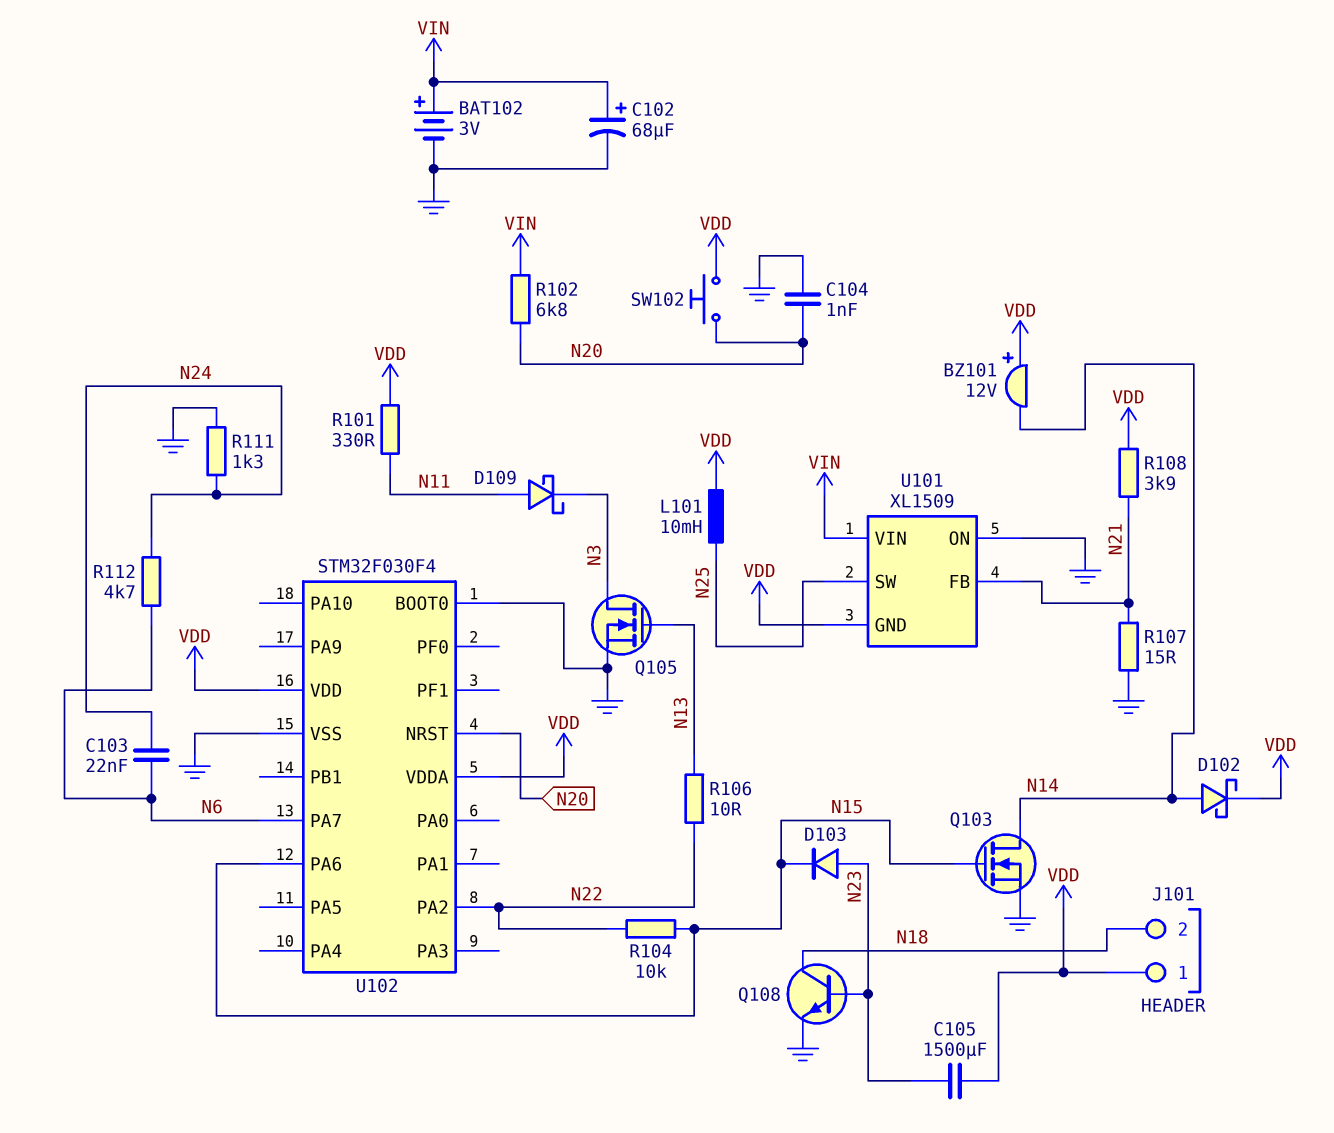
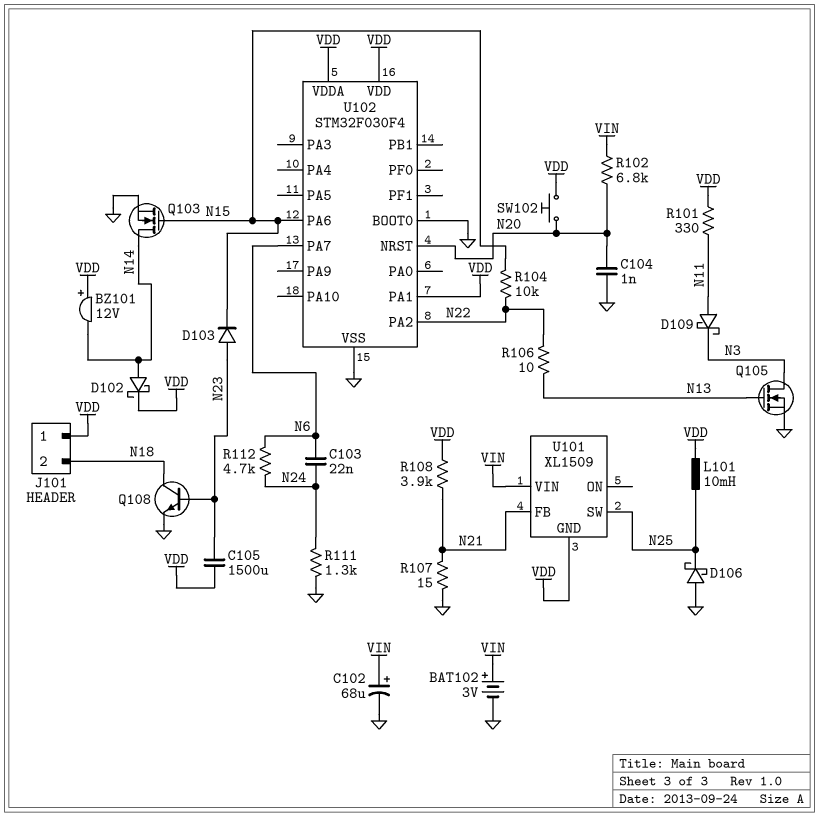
D106: none -> schottky (A GND, K N25)
U101 pin ON: GND -> none
U102 pin PA1: none -> VDD

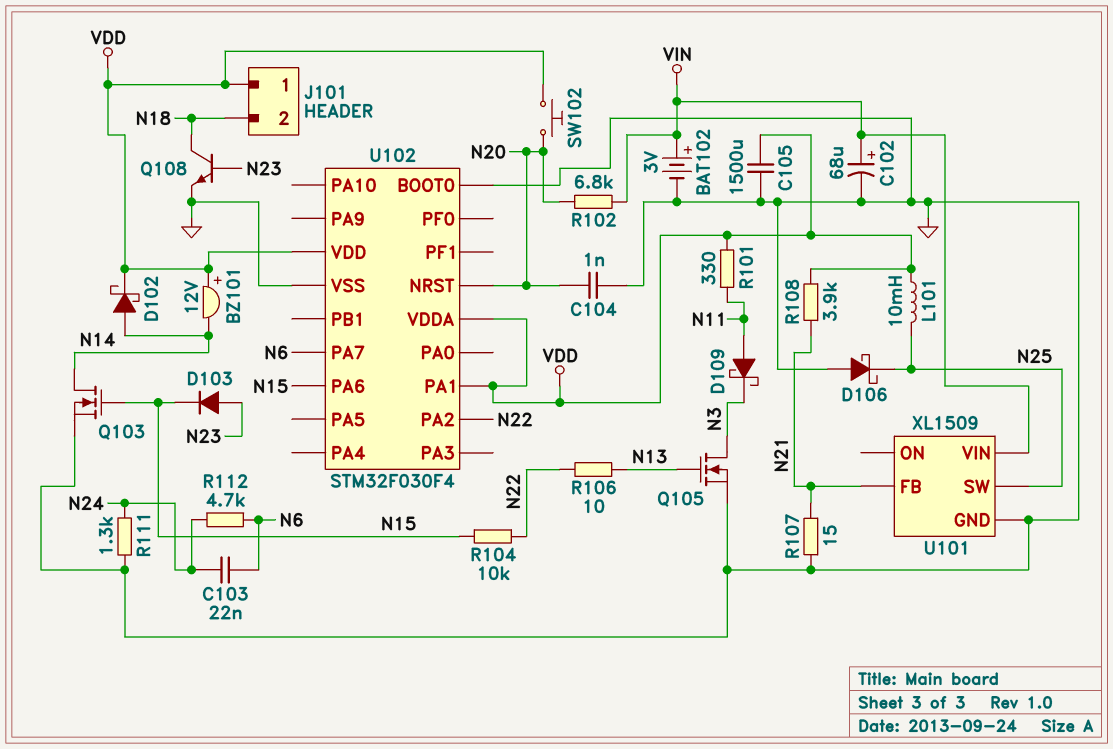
C105: 1500uF (N23, VDD) -> 1500uF (GND, VDD)
U101 pin GND: VDD -> GND

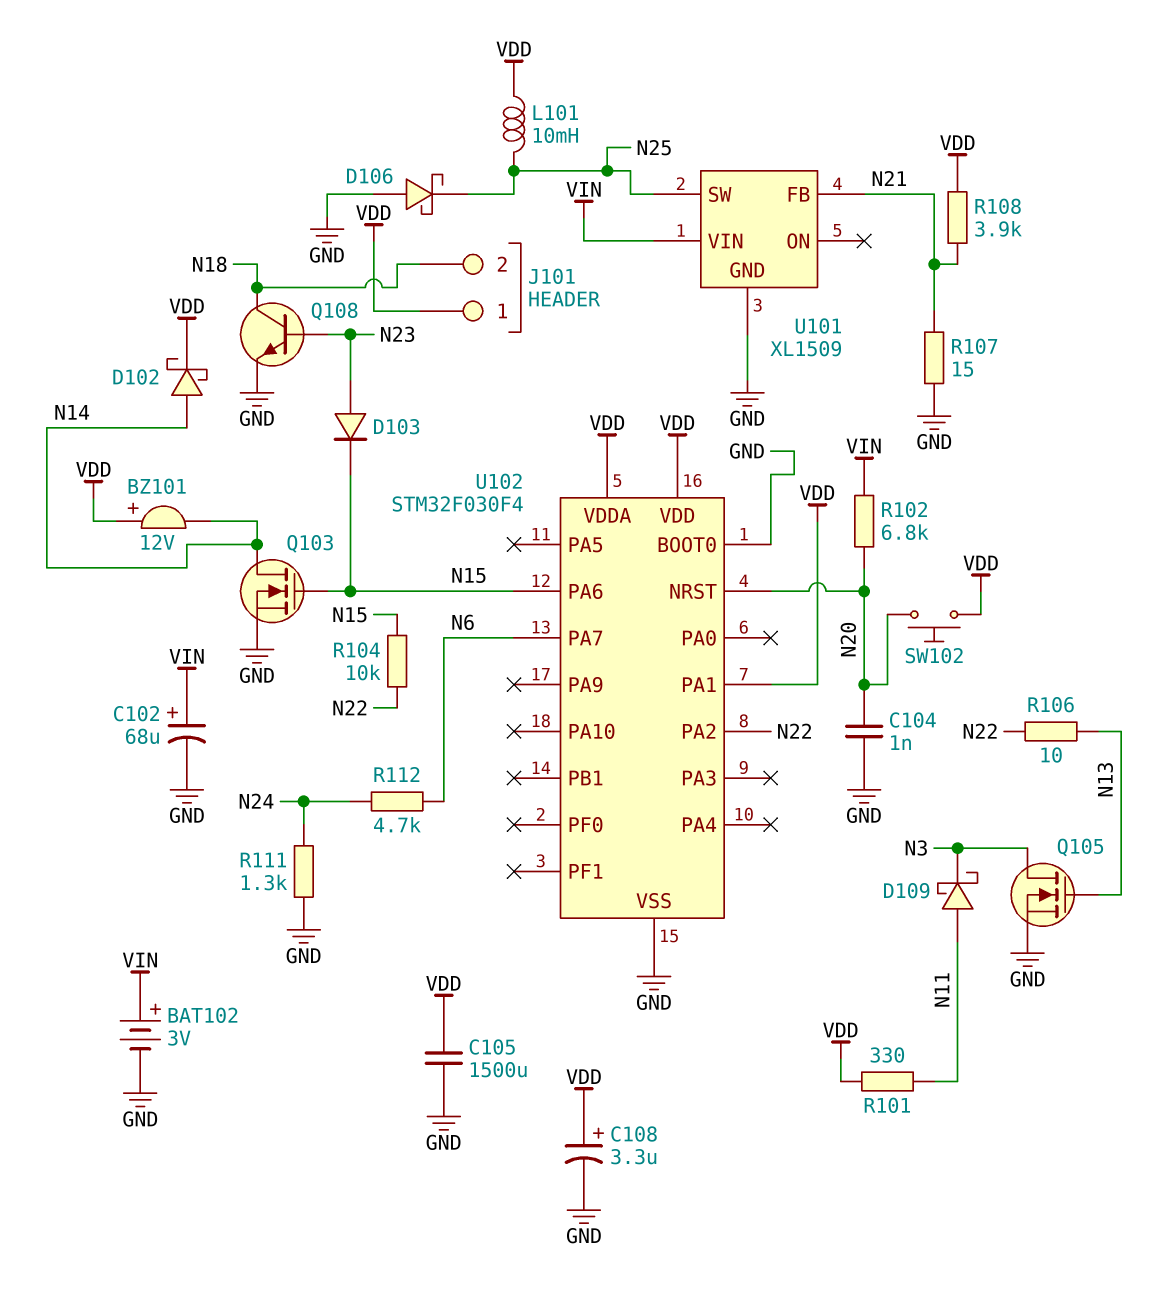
C103: 22nF (N6, N24) -> none
C108: none -> 3.3uF (plus VDD, minus GND)

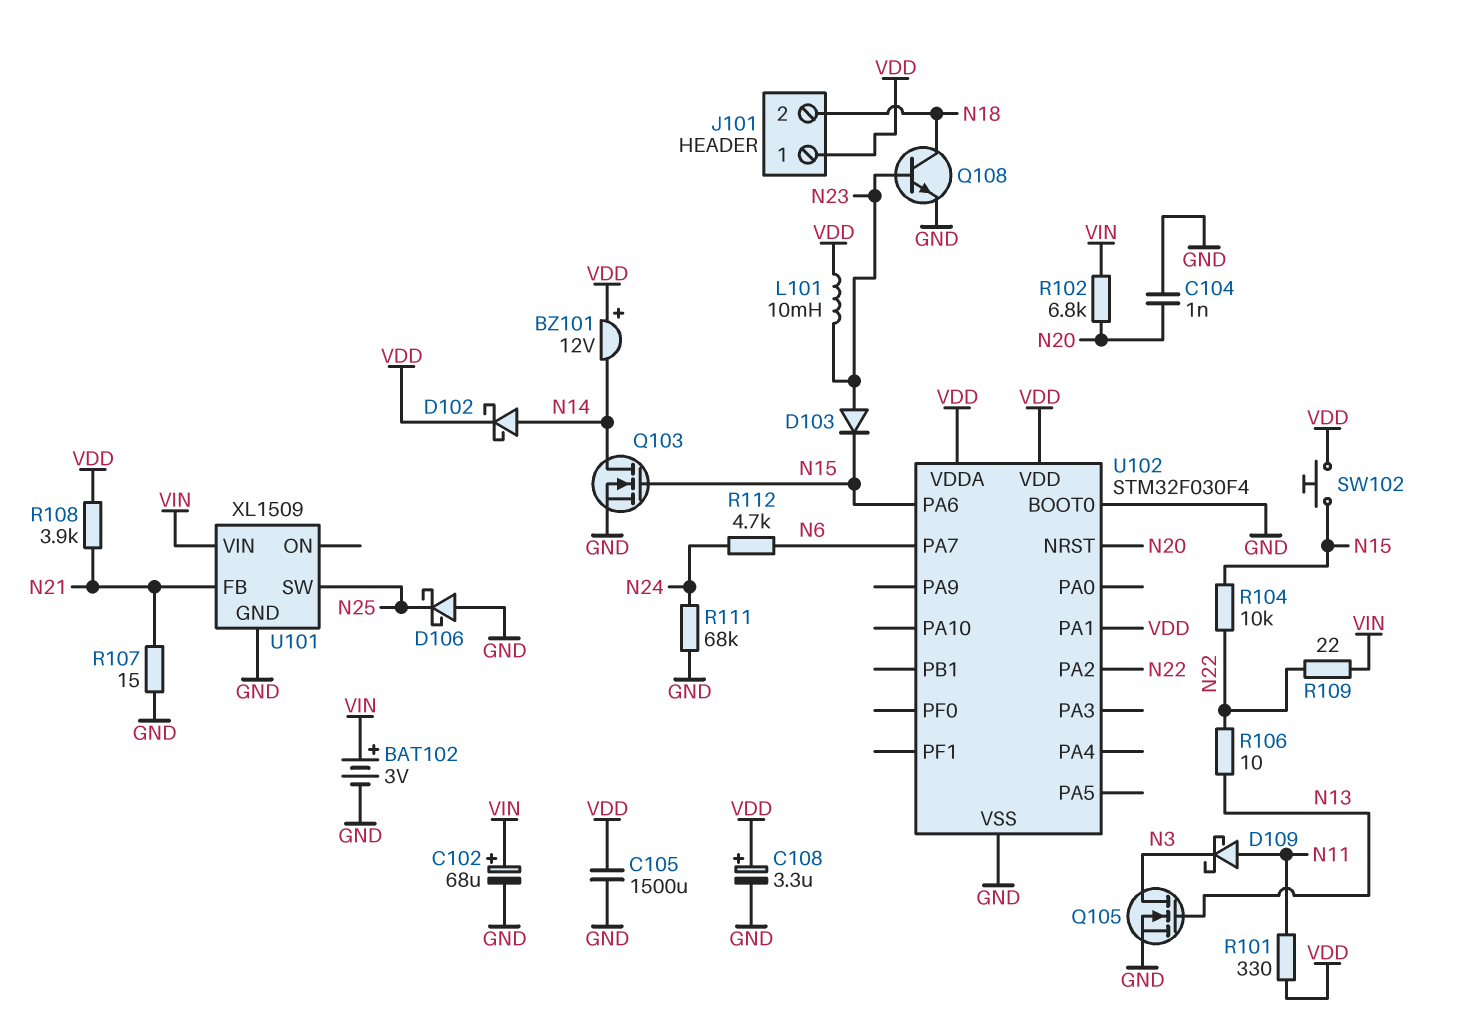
L101: 10mH (N25, VDD) -> 10mH (N23, VDD)
R109: none -> 22 (N22, VIN)
R111: 1.3k (GND, N24) -> 68k (GND, N24)
SW102: button (N20, VDD) -> button (N15, VDD)

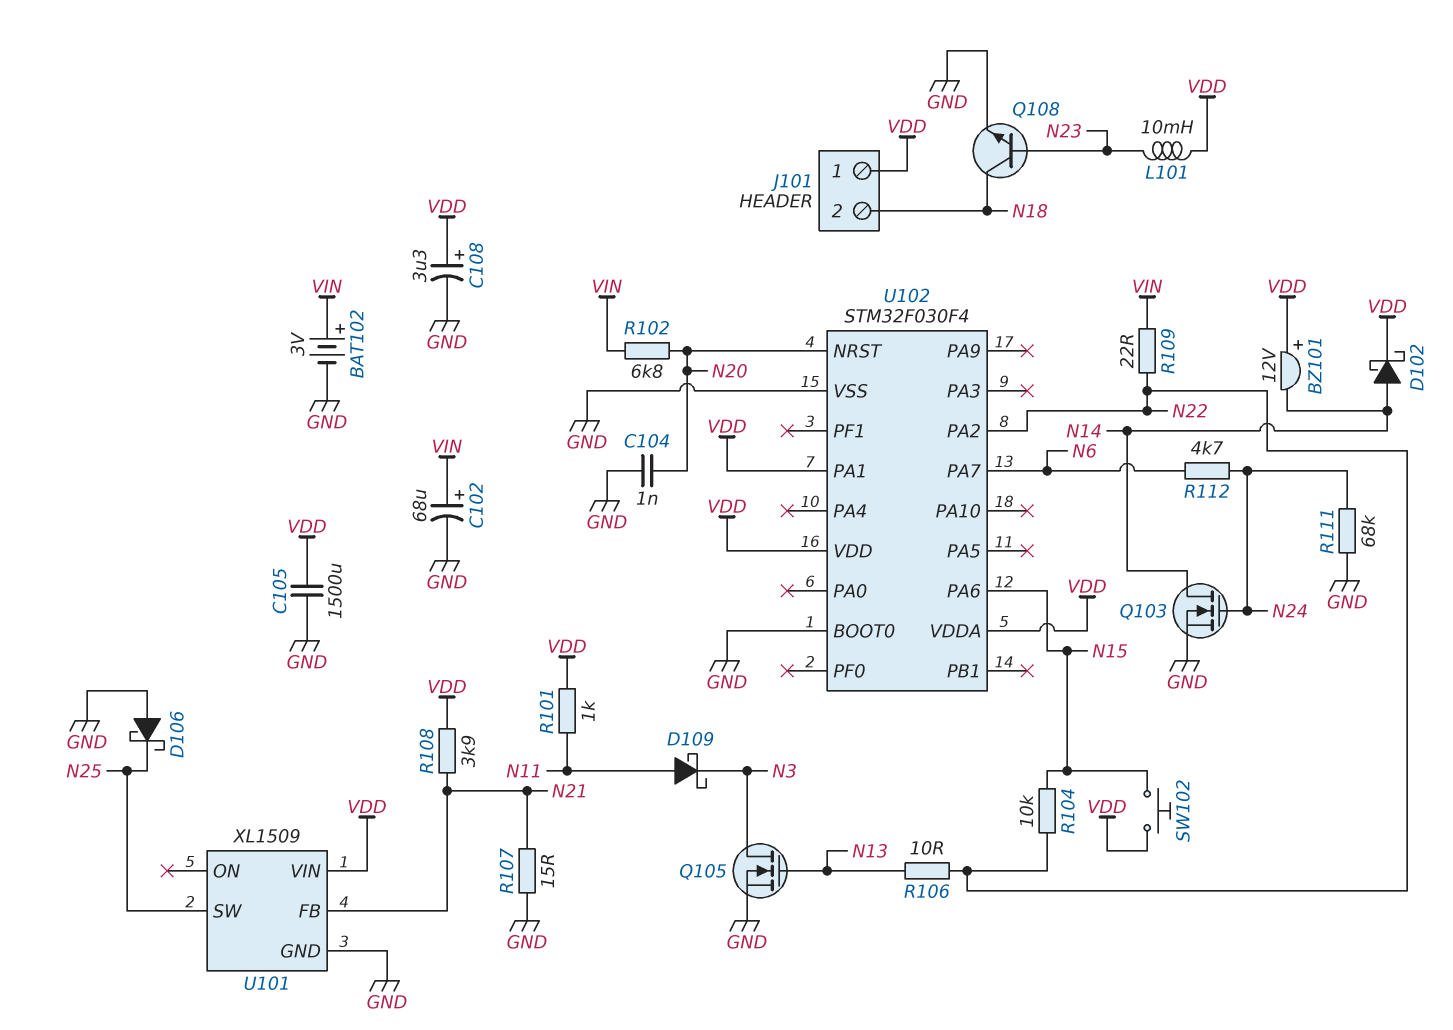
D103: diode (A N23, K N15) -> none
Q103: NMOS (G N15, D N14, S GND) -> NMOS (G N24, D N14, S GND)
R101: 330 (N11, VDD) -> 1k (N11, VDD)
U101 pin VIN: VIN -> VDD

